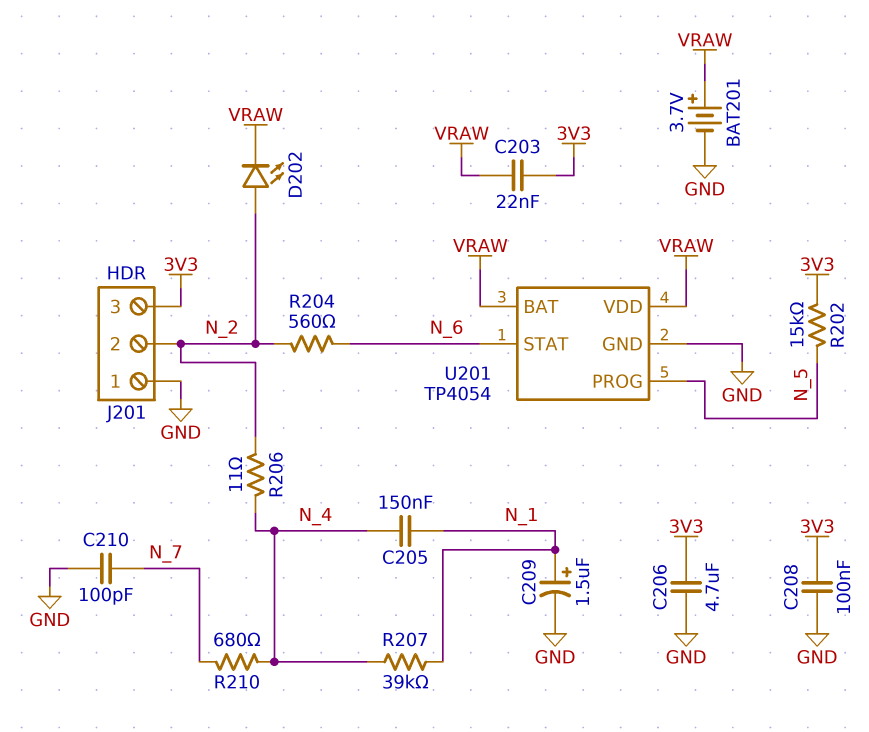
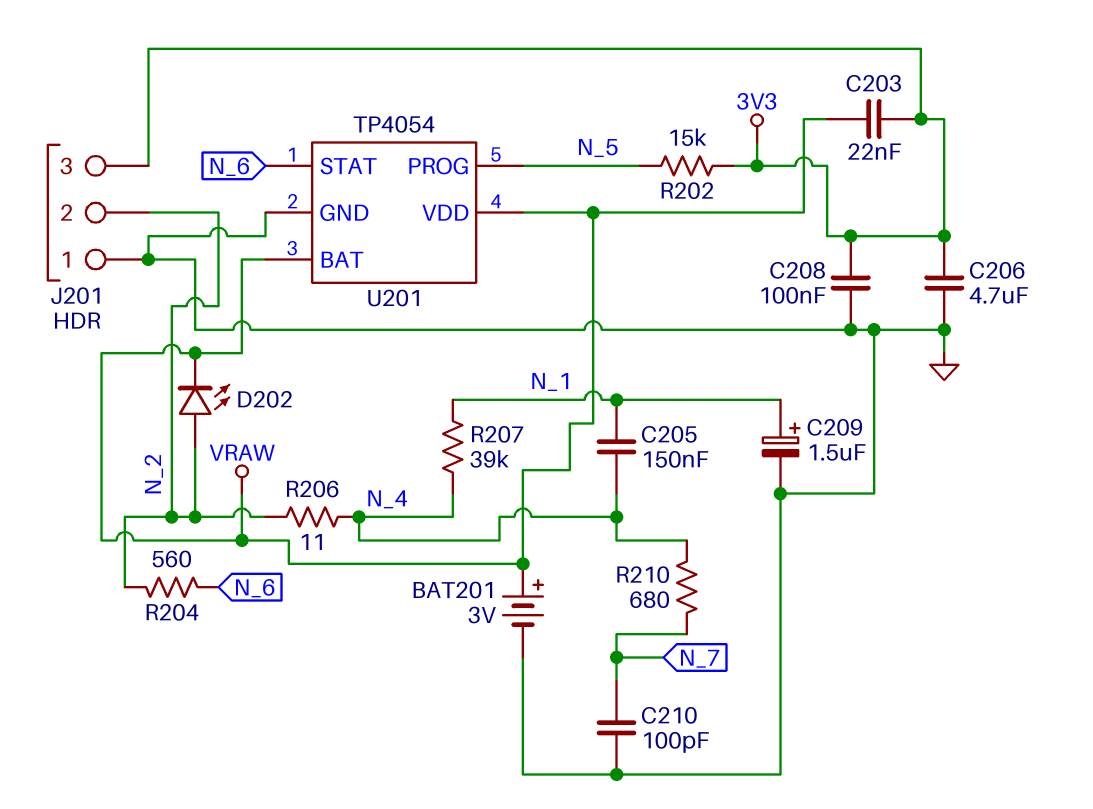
BAT201: 3.7V (plus VRAW, minus GND) -> 3V (plus VRAW, minus GND)

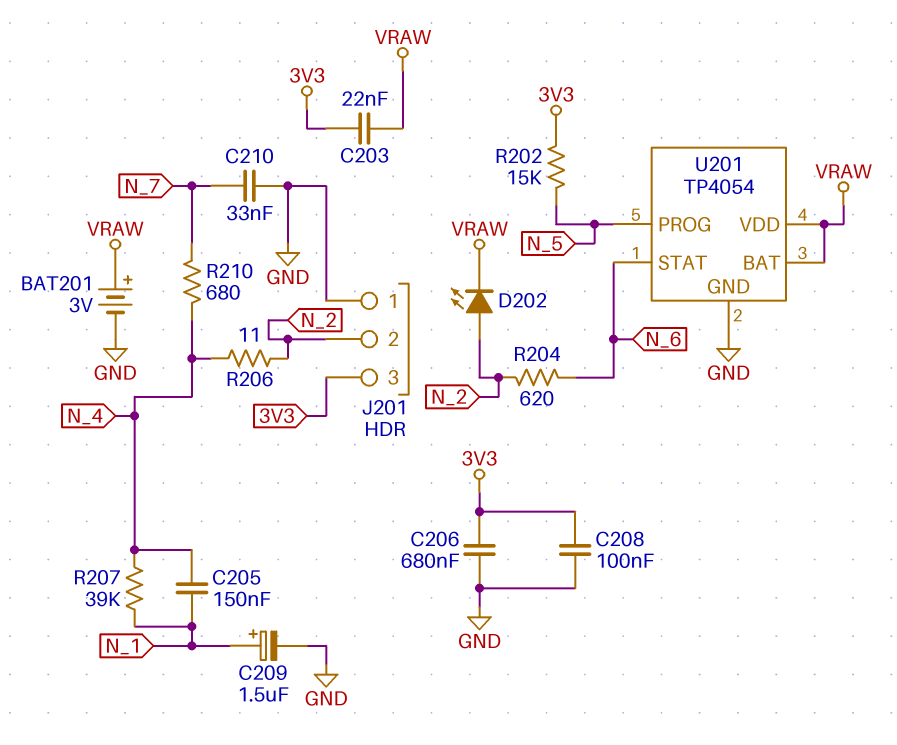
C206: 4.7uF (3V3, GND) -> 680nF (3V3, GND)
C210: 100pF (GND, N_7) -> 33nF (GND, N_7)
R204: 560 (N_2, N_6) -> 620 (N_2, N_6)

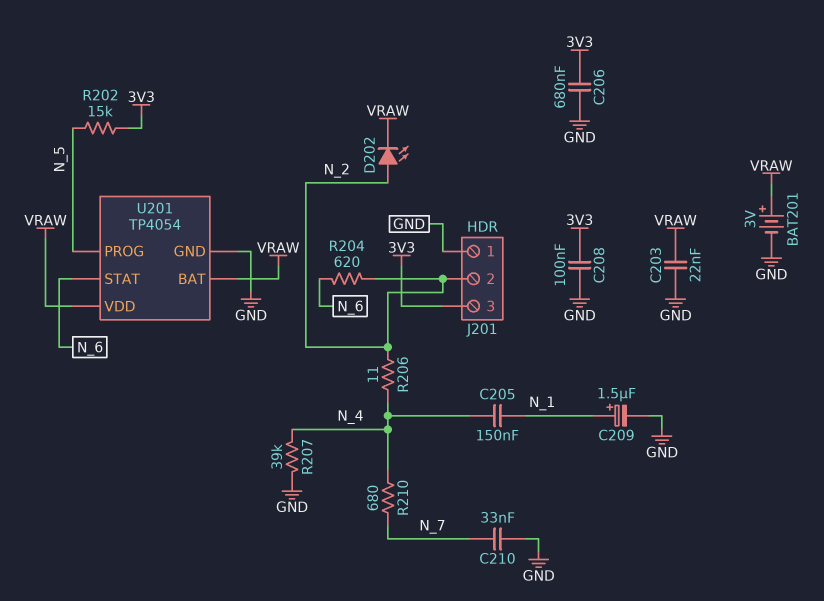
C203: 22nF (3V3, VRAW) -> 22nF (GND, VRAW)
R207: 39k (N_1, N_4) -> 39k (GND, N_4)

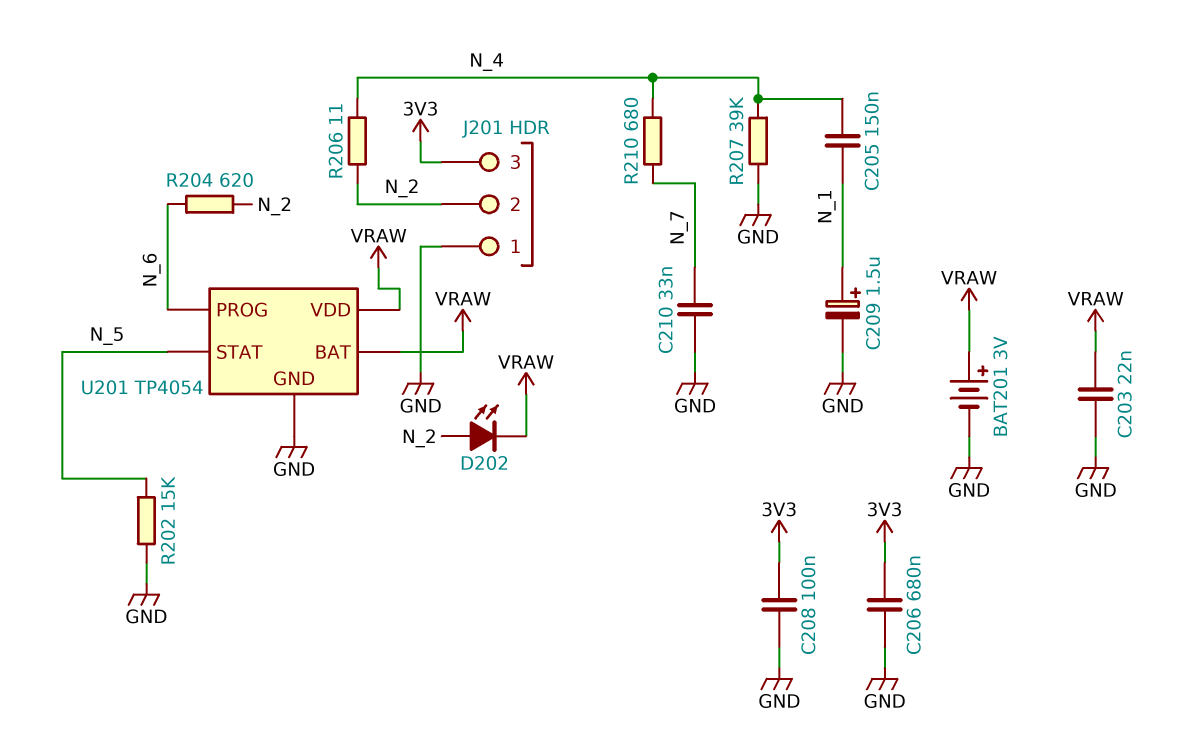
R202: 15k (3V3, N_5) -> 15k (GND, N_5)
U201 pin PROG: N_5 -> N_6
U201 pin STAT: N_6 -> N_5

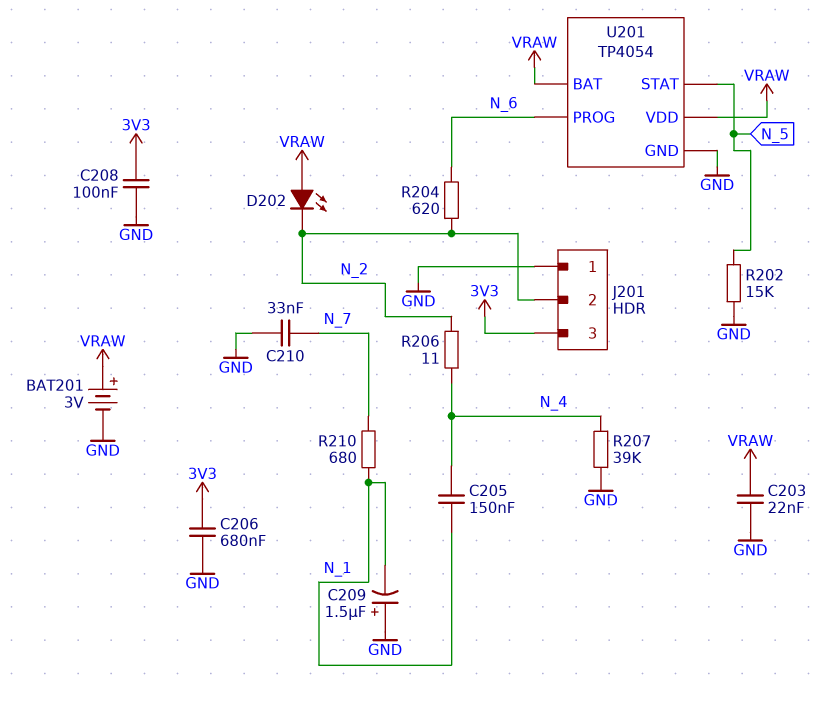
C209: 1.5uF (plus N_1, minus GND) -> 1.5uF (plus GND, minus N_1)
D202: LED (A N_2, K VRAW) -> LED (A VRAW, K N_2)
R210: 680 (N_4, N_7) -> 680 (N_1, N_7)

